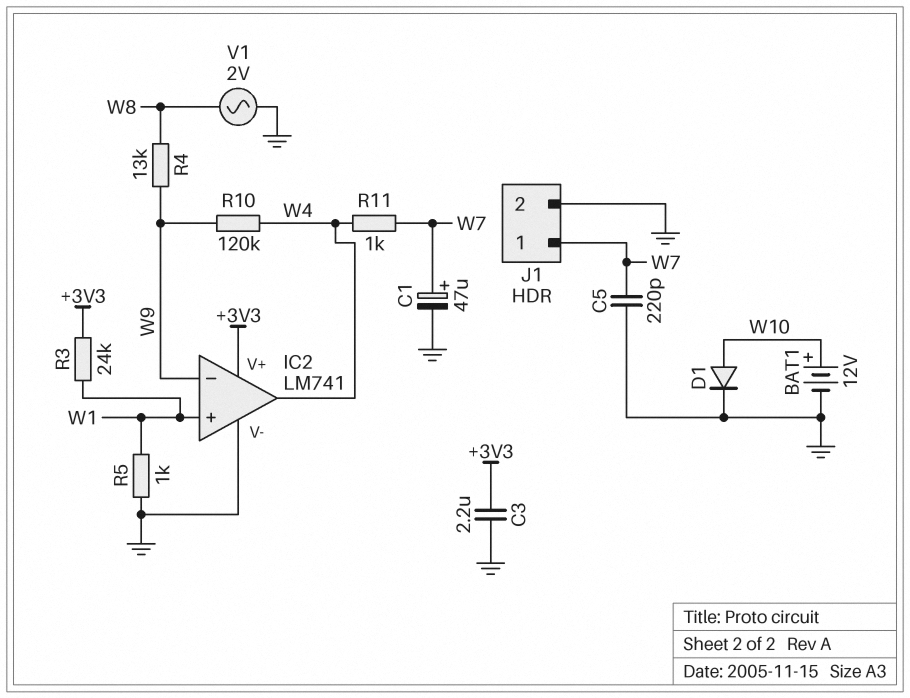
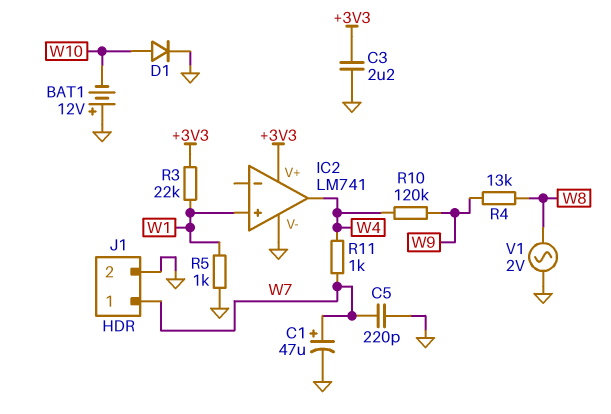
BAT1: 12V (plus W10, minus GND) -> 12V (plus GND, minus W10)
IC2 pin in-: W9 -> none
R3: 24k (+3V3, W1) -> 22k (+3V3, W1)

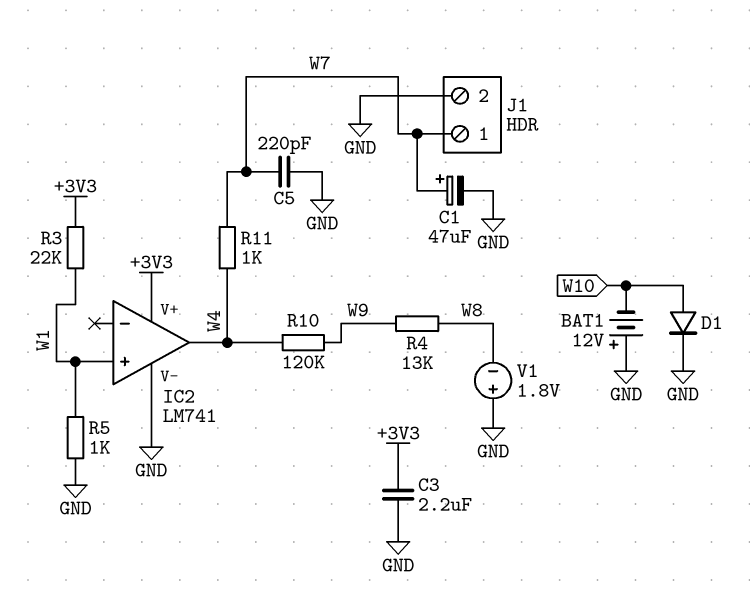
V1: AC 2V (GND, W8) -> 1.8V (plus GND, minus W8)

